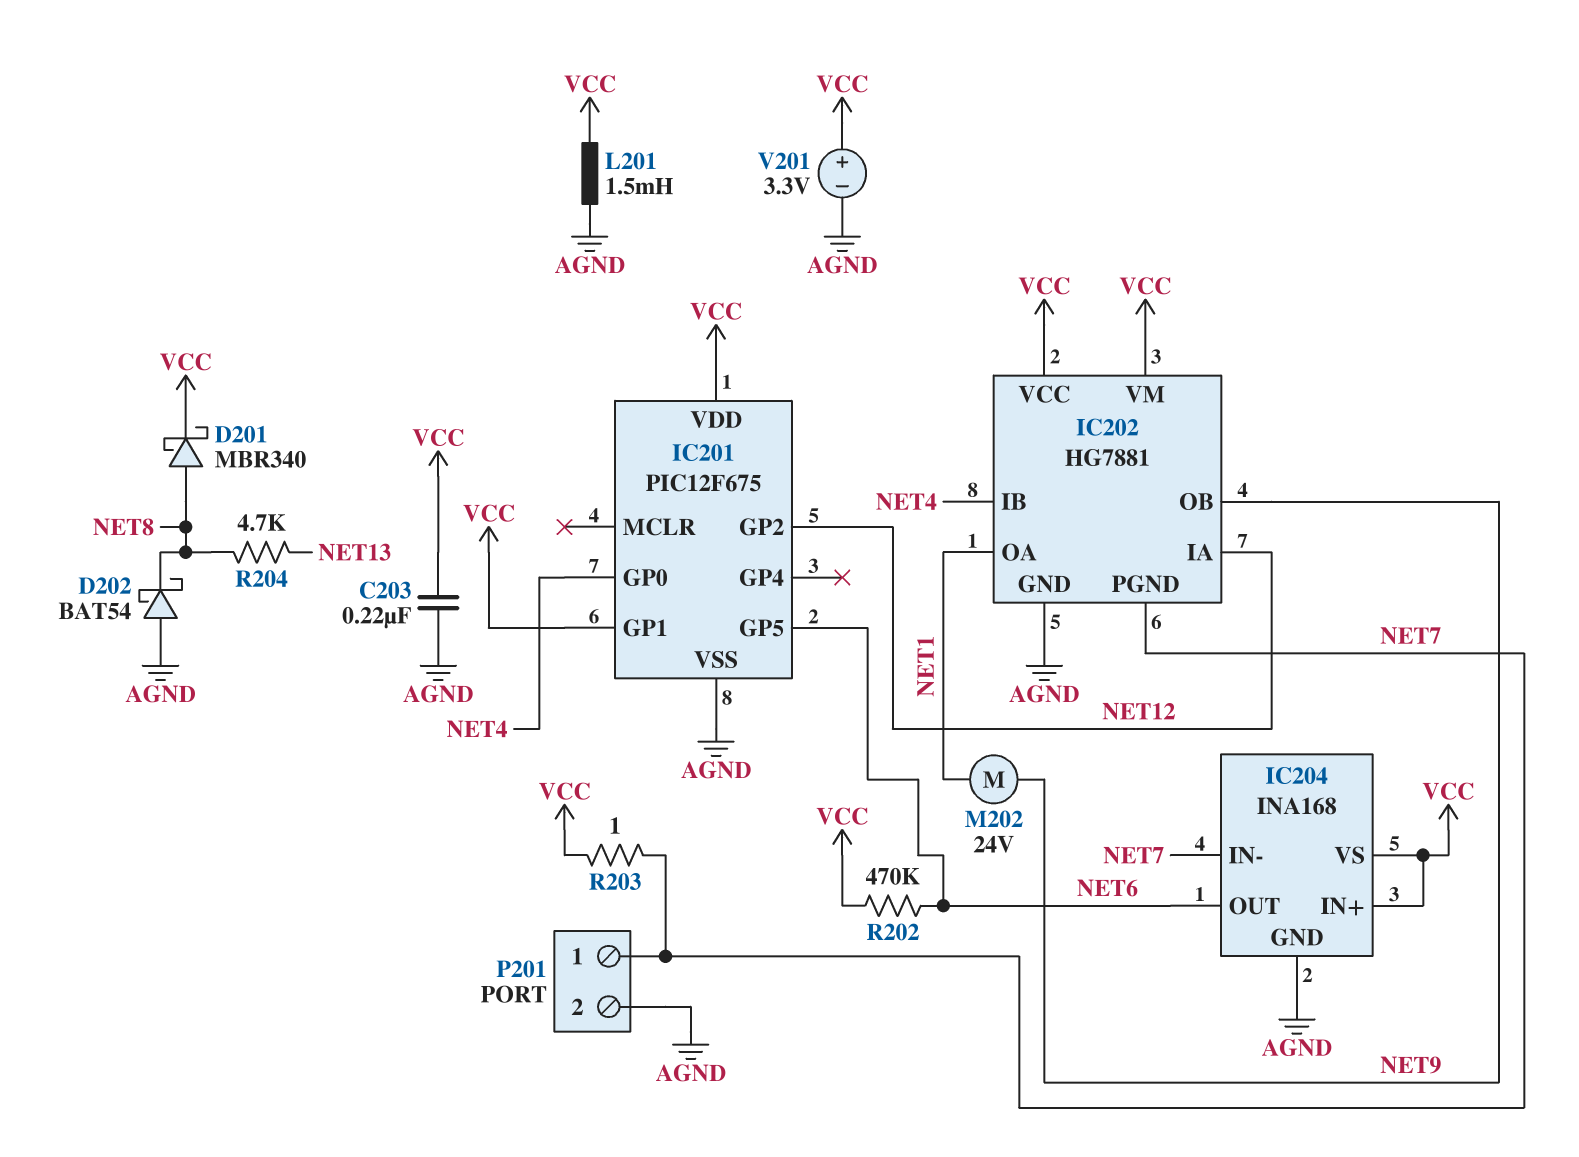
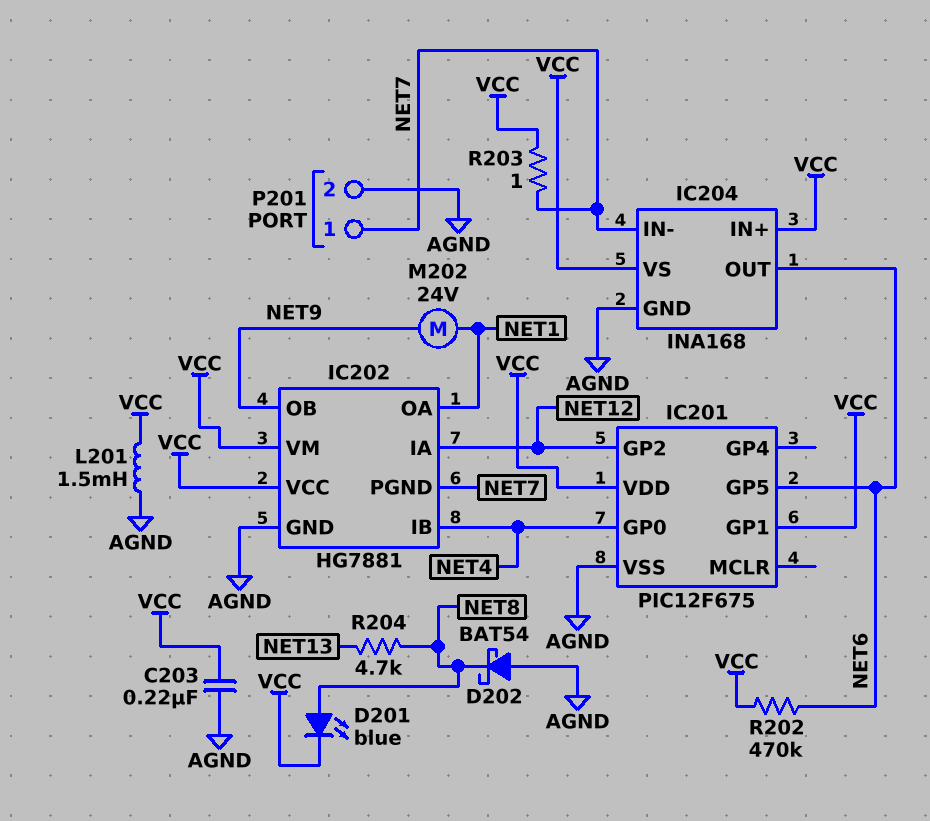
D201: schottky MBR340 (A NET8, K VCC) -> LED blue (A NET8, K VCC)
V201: 3.3V (plus VCC, minus AGND) -> none

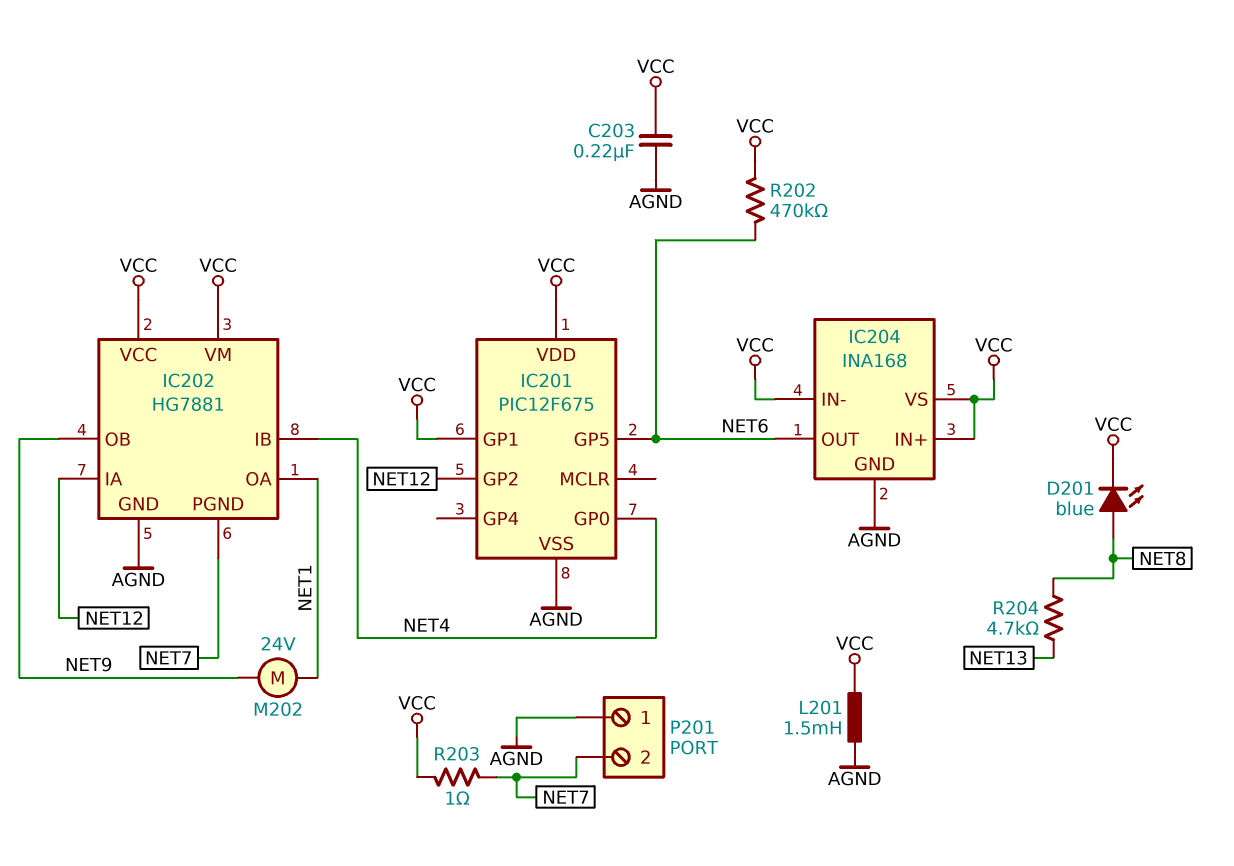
D202: schottky BAT54 (A AGND, K NET8) -> none
IC204 pin IN-: NET7 -> VCC
P201 pin 1: NET7 -> AGND
P201 pin 2: AGND -> NET7

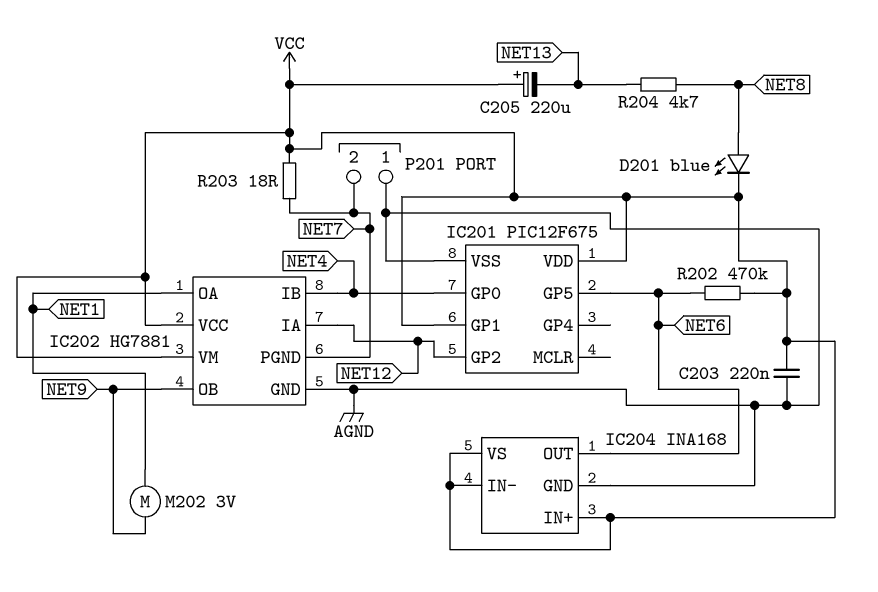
C205: none -> 220uF (plus VCC, minus NET13)
L201: 1.5mH (AGND, VCC) -> none
M202: motor 24V (NET1, NET9) -> motor 3V (NET1, NET9)
R203: 1 (NET7, VCC) -> 18 (NET7, VCC)

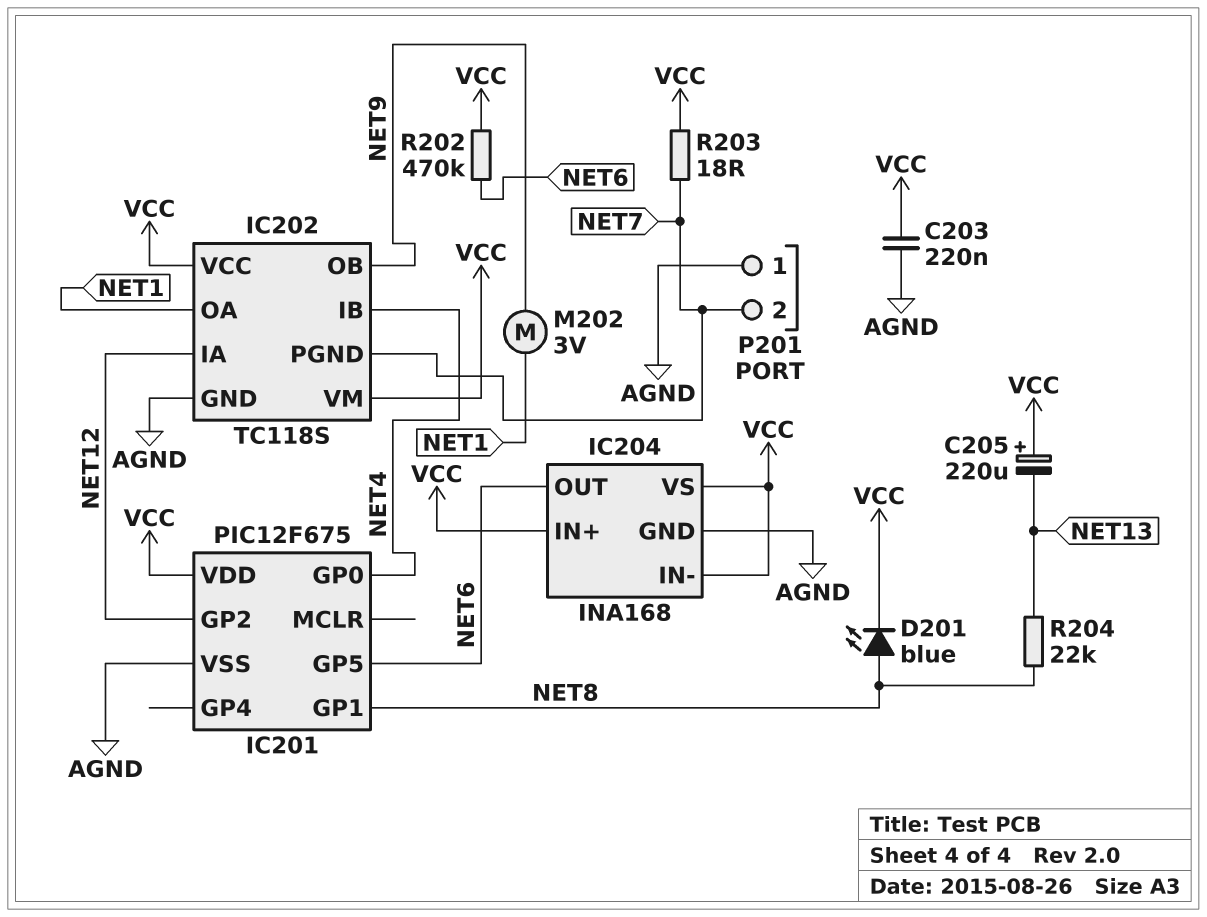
IC201 pin GP1: VCC -> NET8
IC202: HG7881 -> TC118S
R204: 4.7k (NET8, NET13) -> 22k (NET8, NET13)

